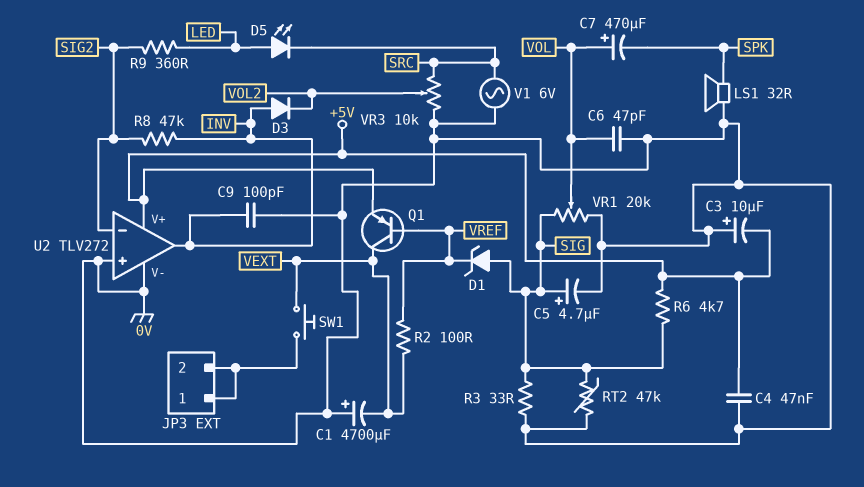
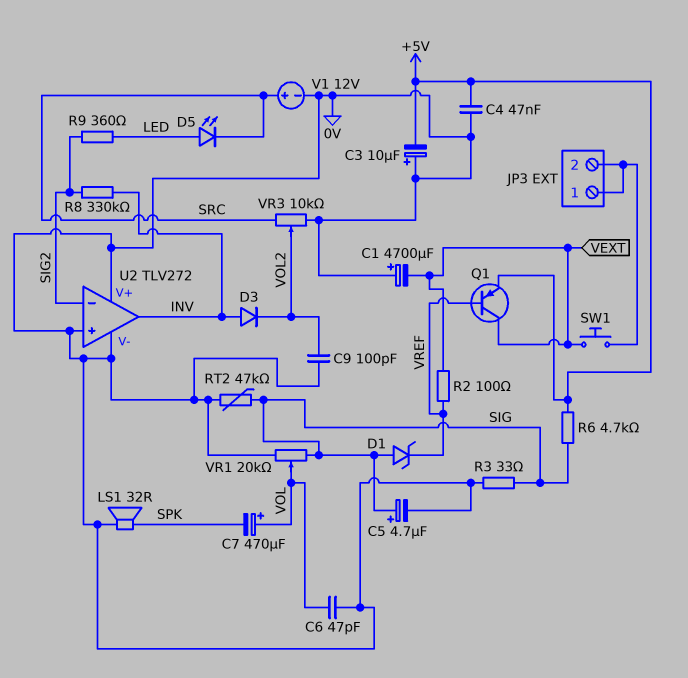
C9: 100pF (0V, INV) -> 100pF (0V, VOL2)
R8: 47k (INV, SIG2) -> 330k (INV, SIG2)
U2 pin V+: +5V -> 0V
V1: AC 6V (0V, SRC) -> 12V (plus SRC, minus 0V)

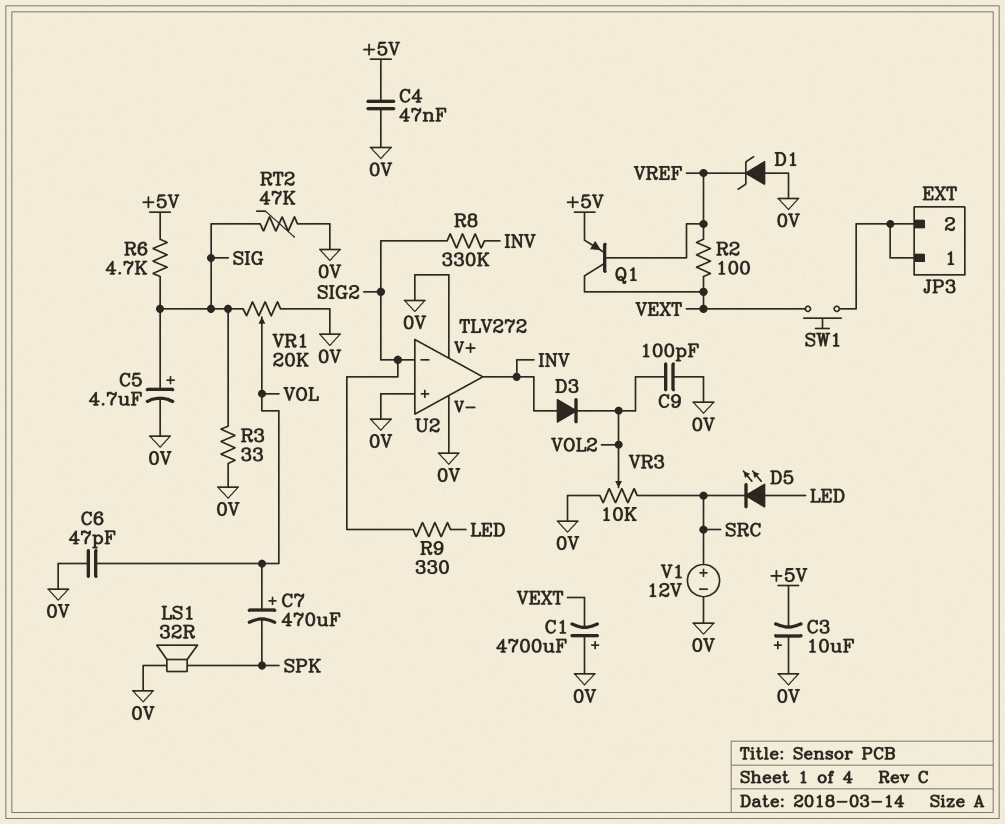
D1: zener (A SIG, K VREF) -> zener (A 0V, K VREF)
R9: 360 (LED, SIG2) -> 330 (LED, SIG2)

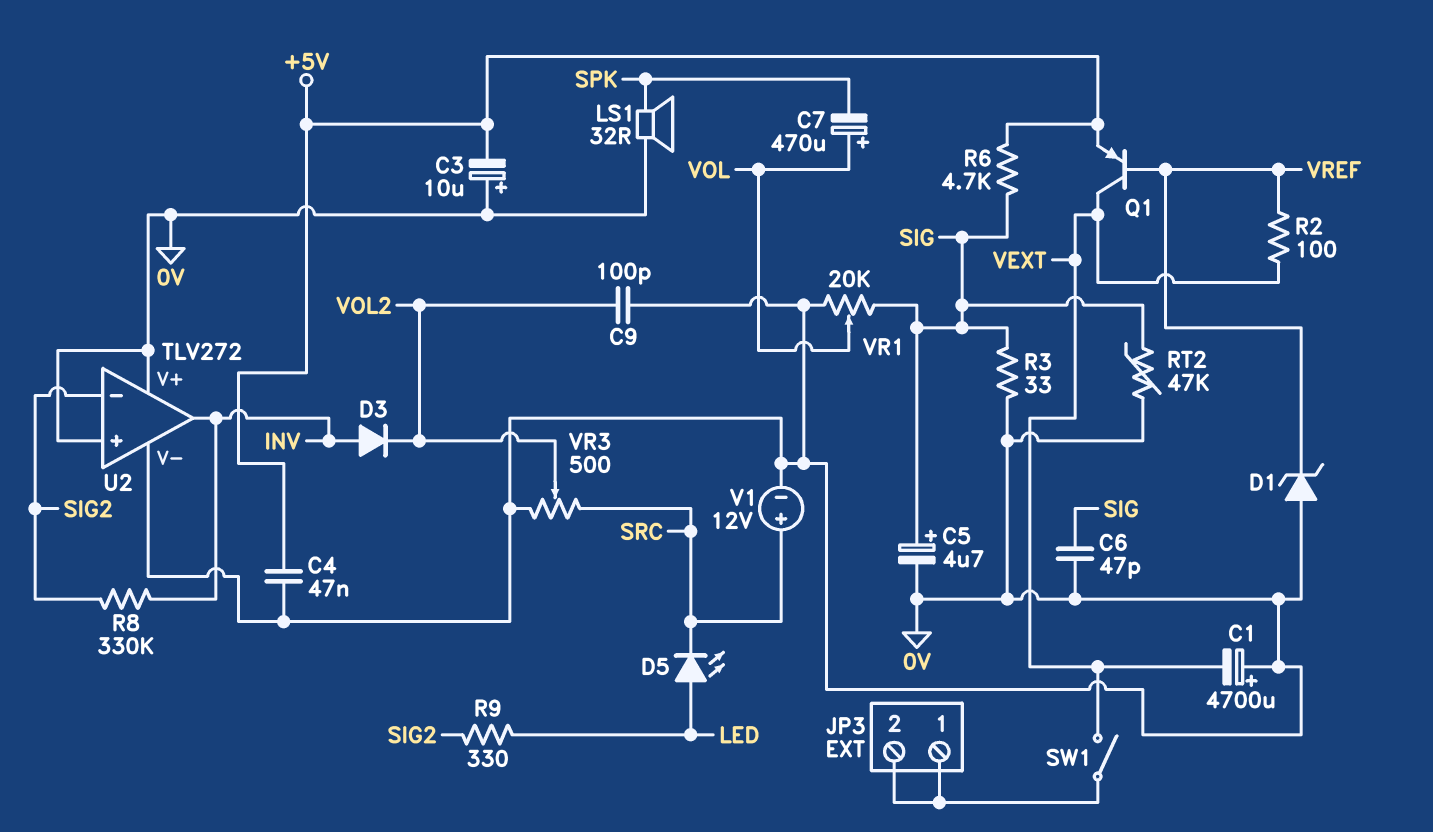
C6: 47pF (0V, VOL) -> 47pF (0V, SIG)
SW1: button (JP3/1, VEXT) -> switch (JP3/1, VEXT)
VR3: 10k (0V, SRC, wiper VOL2) -> 500 (0V, SRC, wiper VOL2)

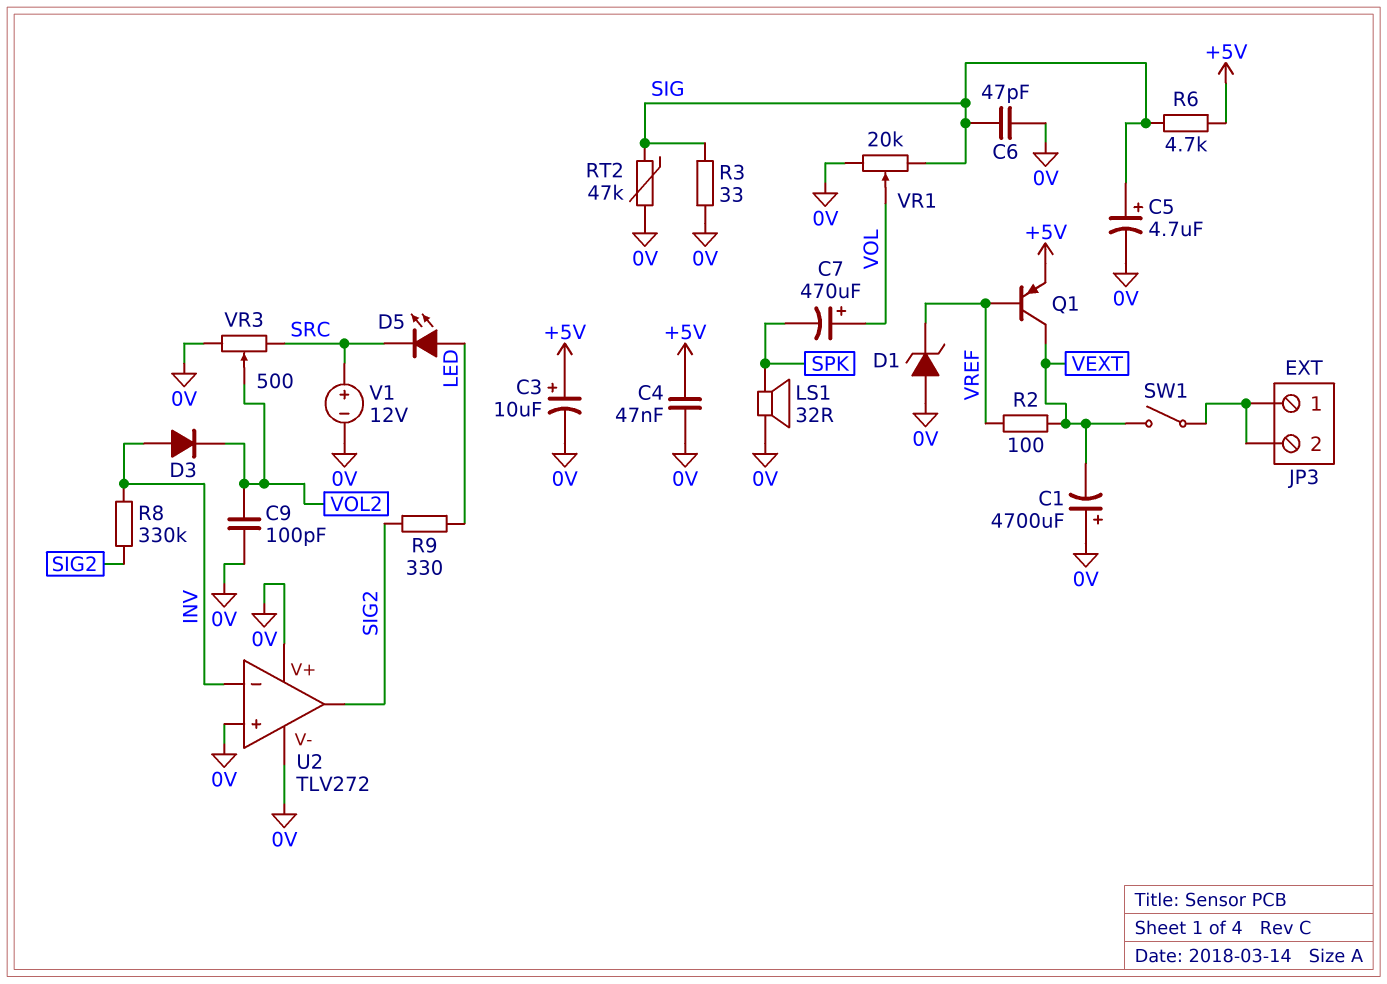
C3: 10uF (plus 0V, minus +5V) -> 10uF (plus +5V, minus 0V)
U2 pin in-: SIG2 -> INV
U2 pin out: INV -> SIG2

